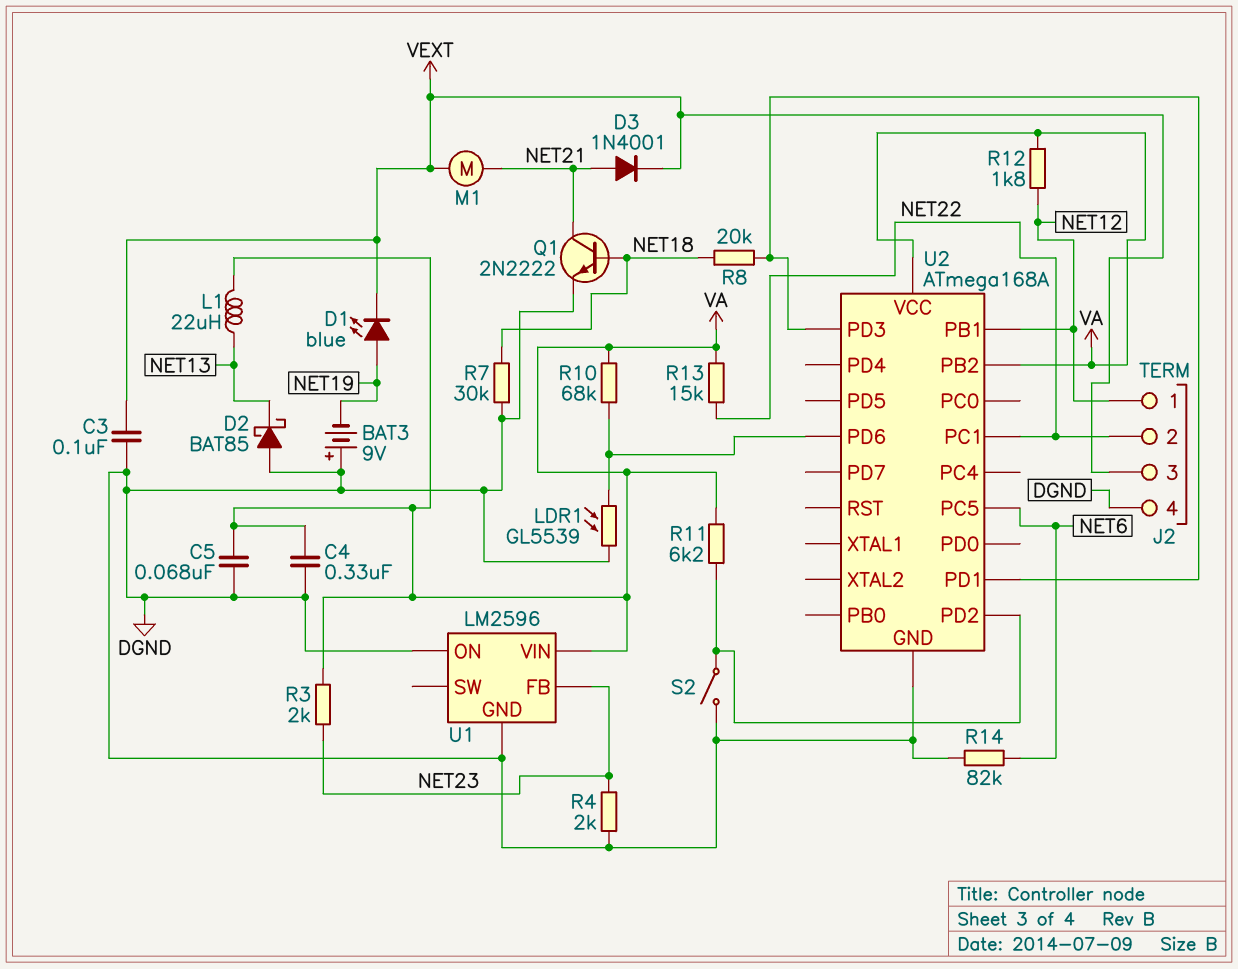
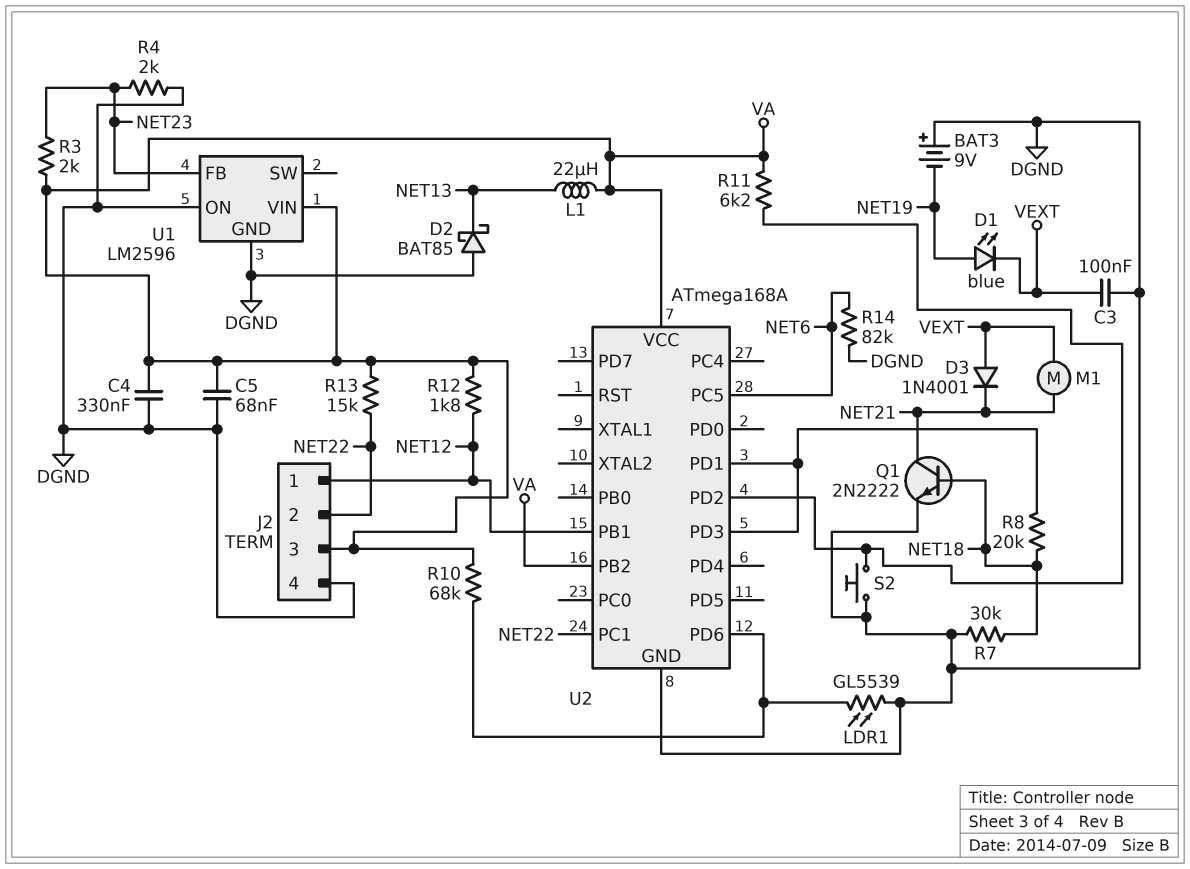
D3: diode 1N4001 (A NET21, K VEXT) -> diode 1N4001 (A VEXT, K NET21)
J2 pin 3: VEXT -> VA
S2: switch (DGND, U2/PD2) -> button (DGND, U2/PD2)

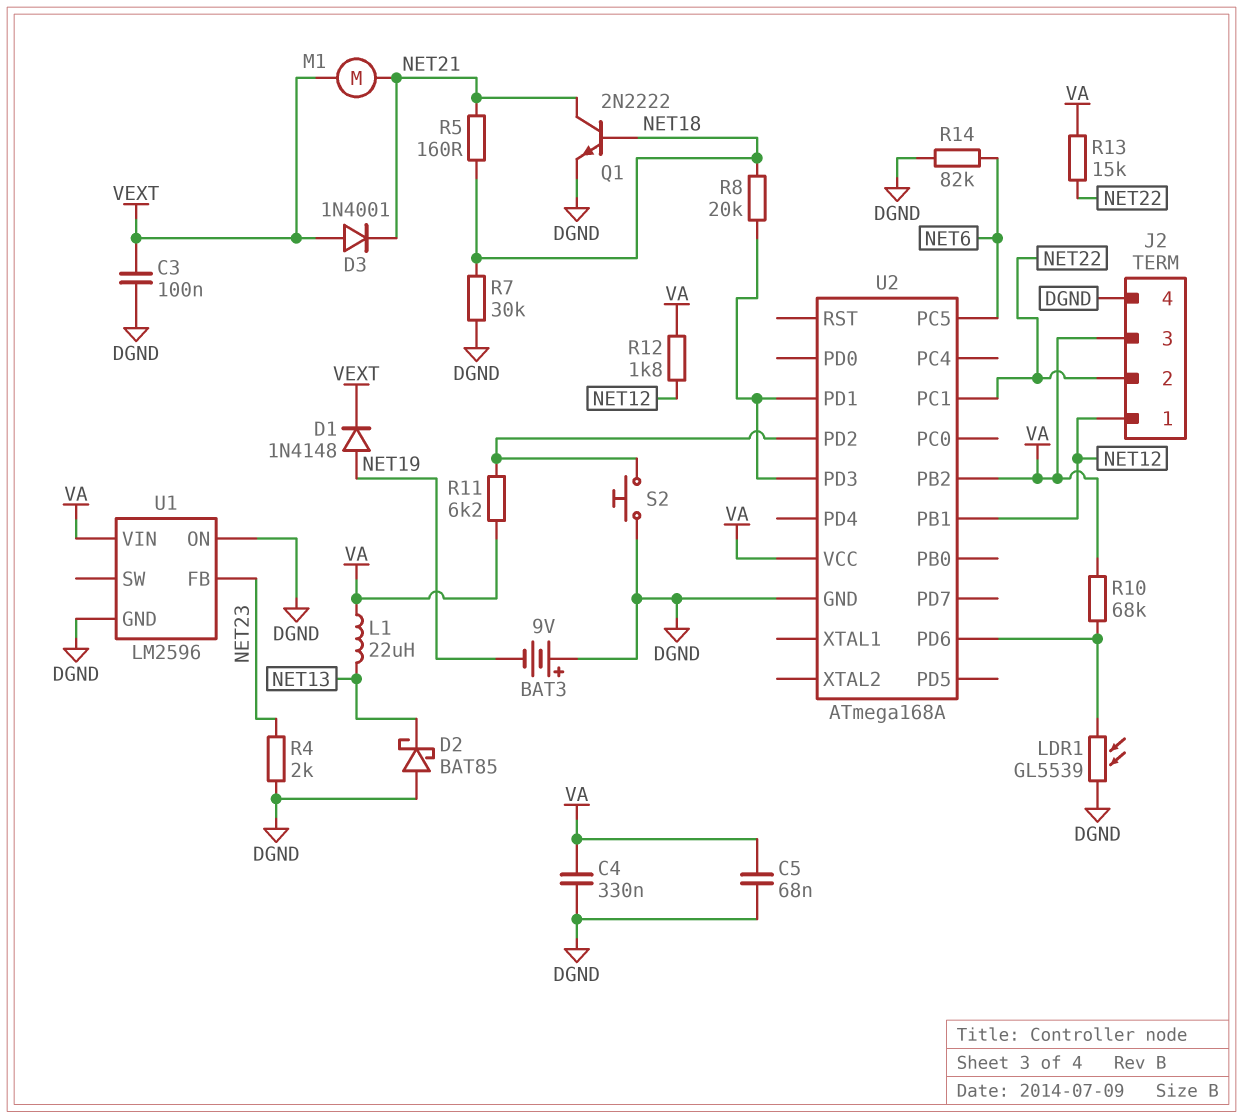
D1: LED blue (A NET19, K VEXT) -> diode 1N4148 (A NET19, K VEXT)
R3: 2k (NET23, VA) -> none
R5: none -> 160 (NET18, NET21)

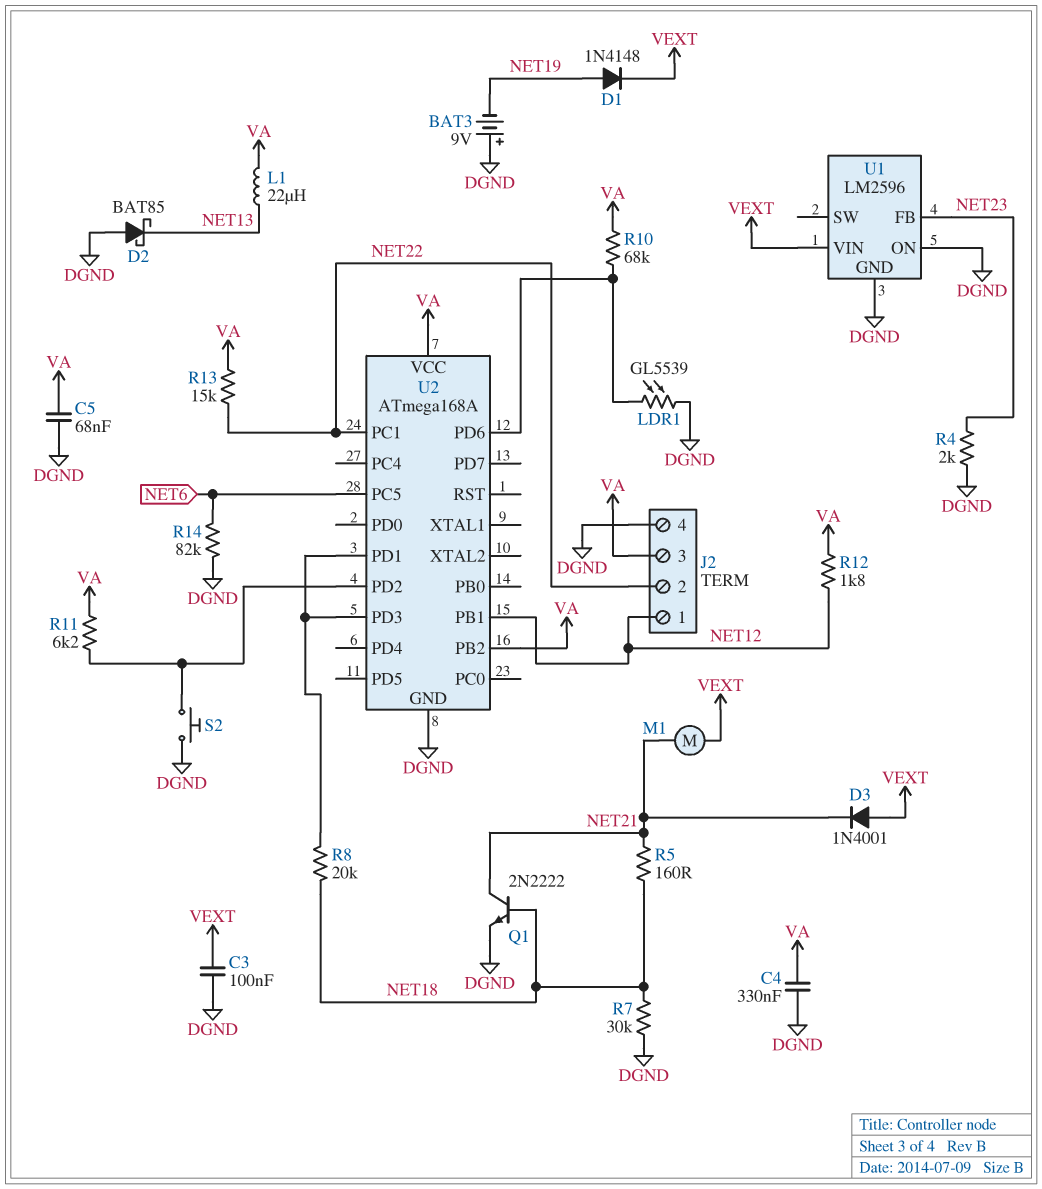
U1 pin VIN: VA -> VEXT

